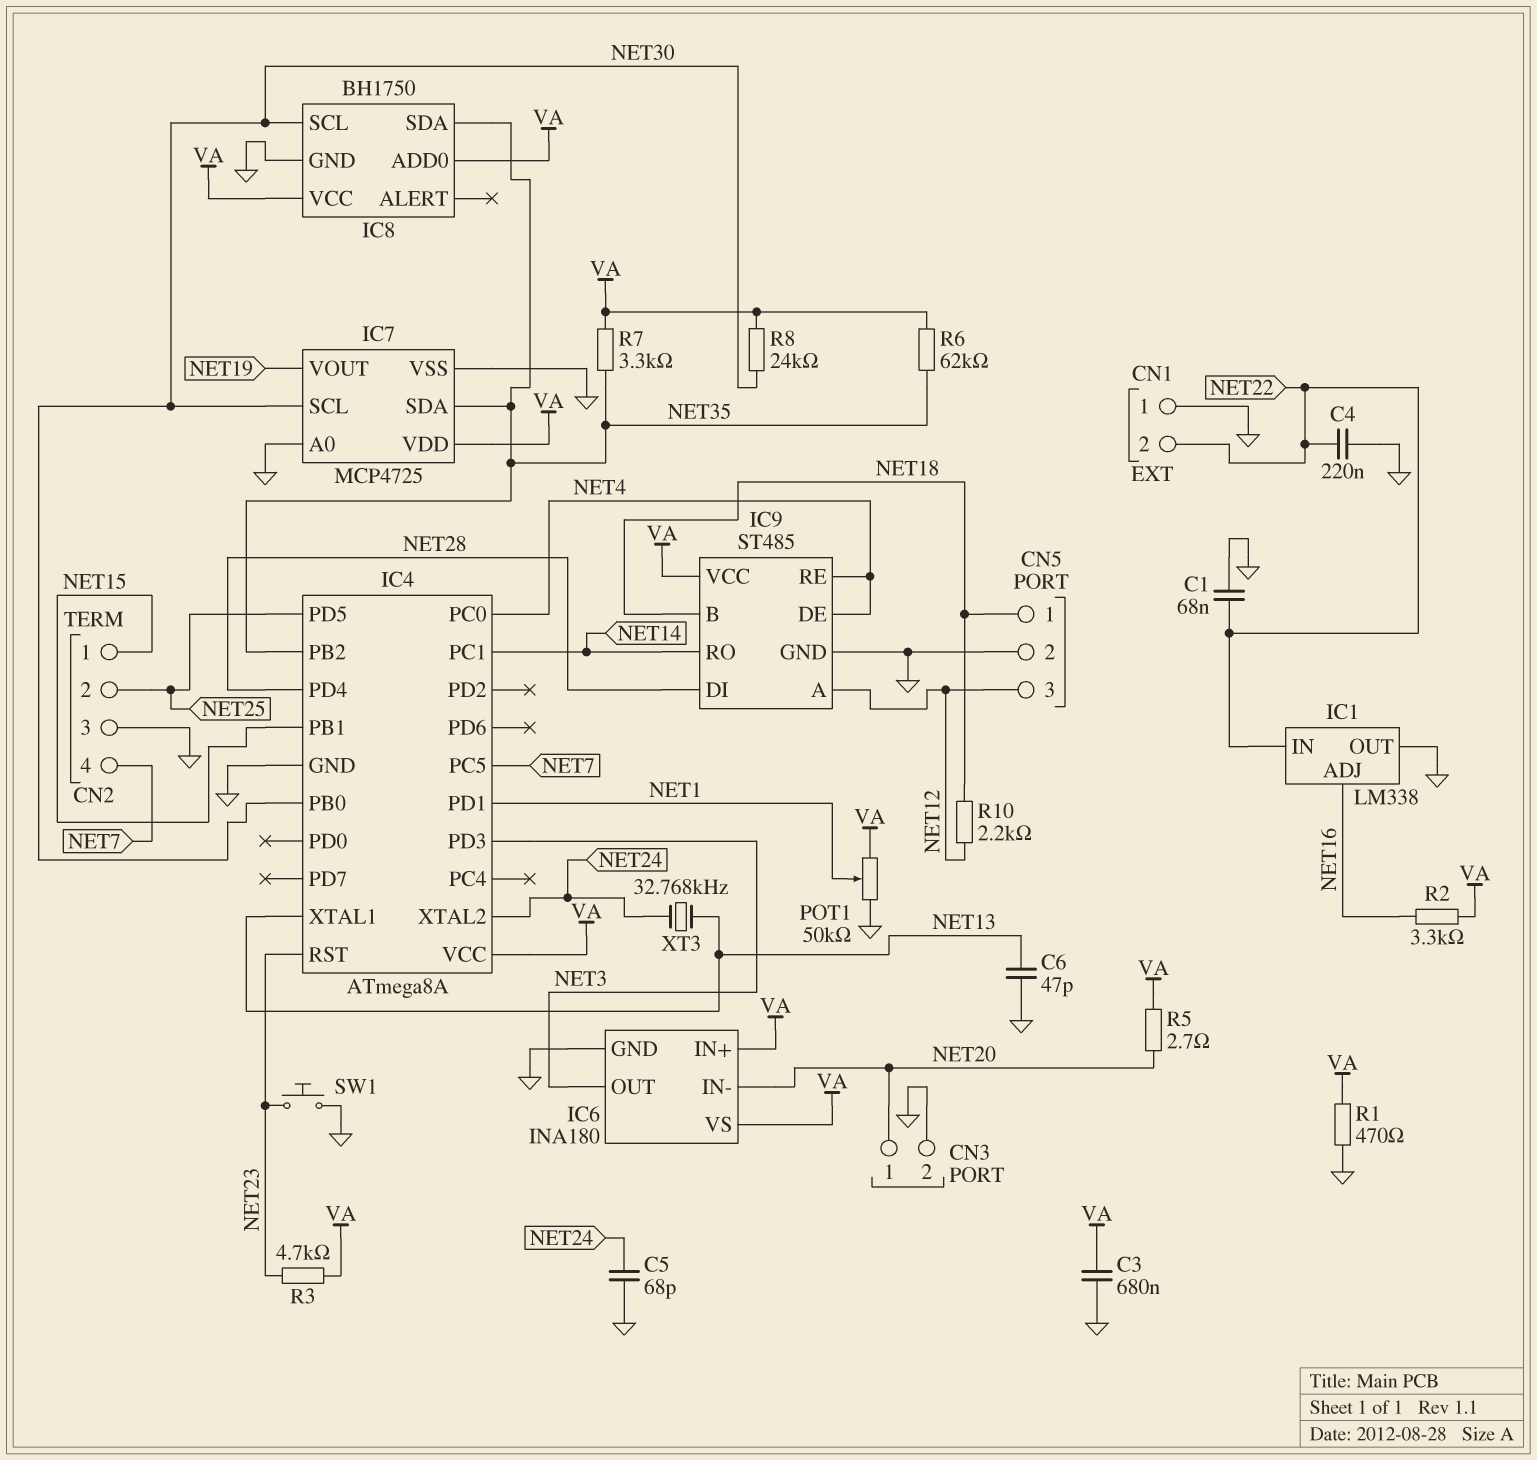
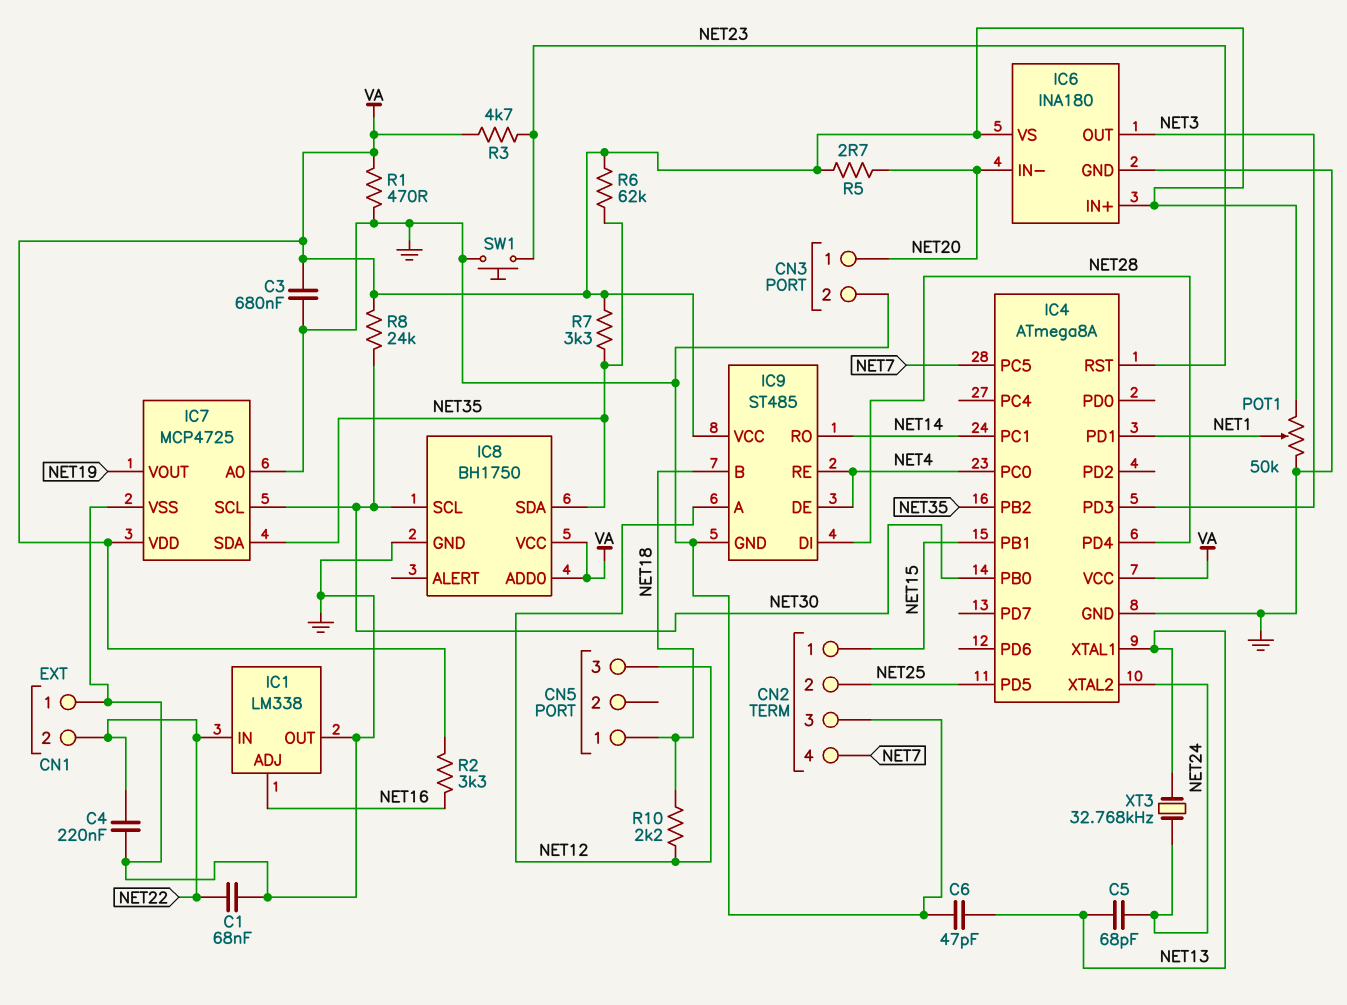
C5: 68pF (GND, NET24) -> 68pF (NET13, NET24)
CN5 pin 2: GND -> none

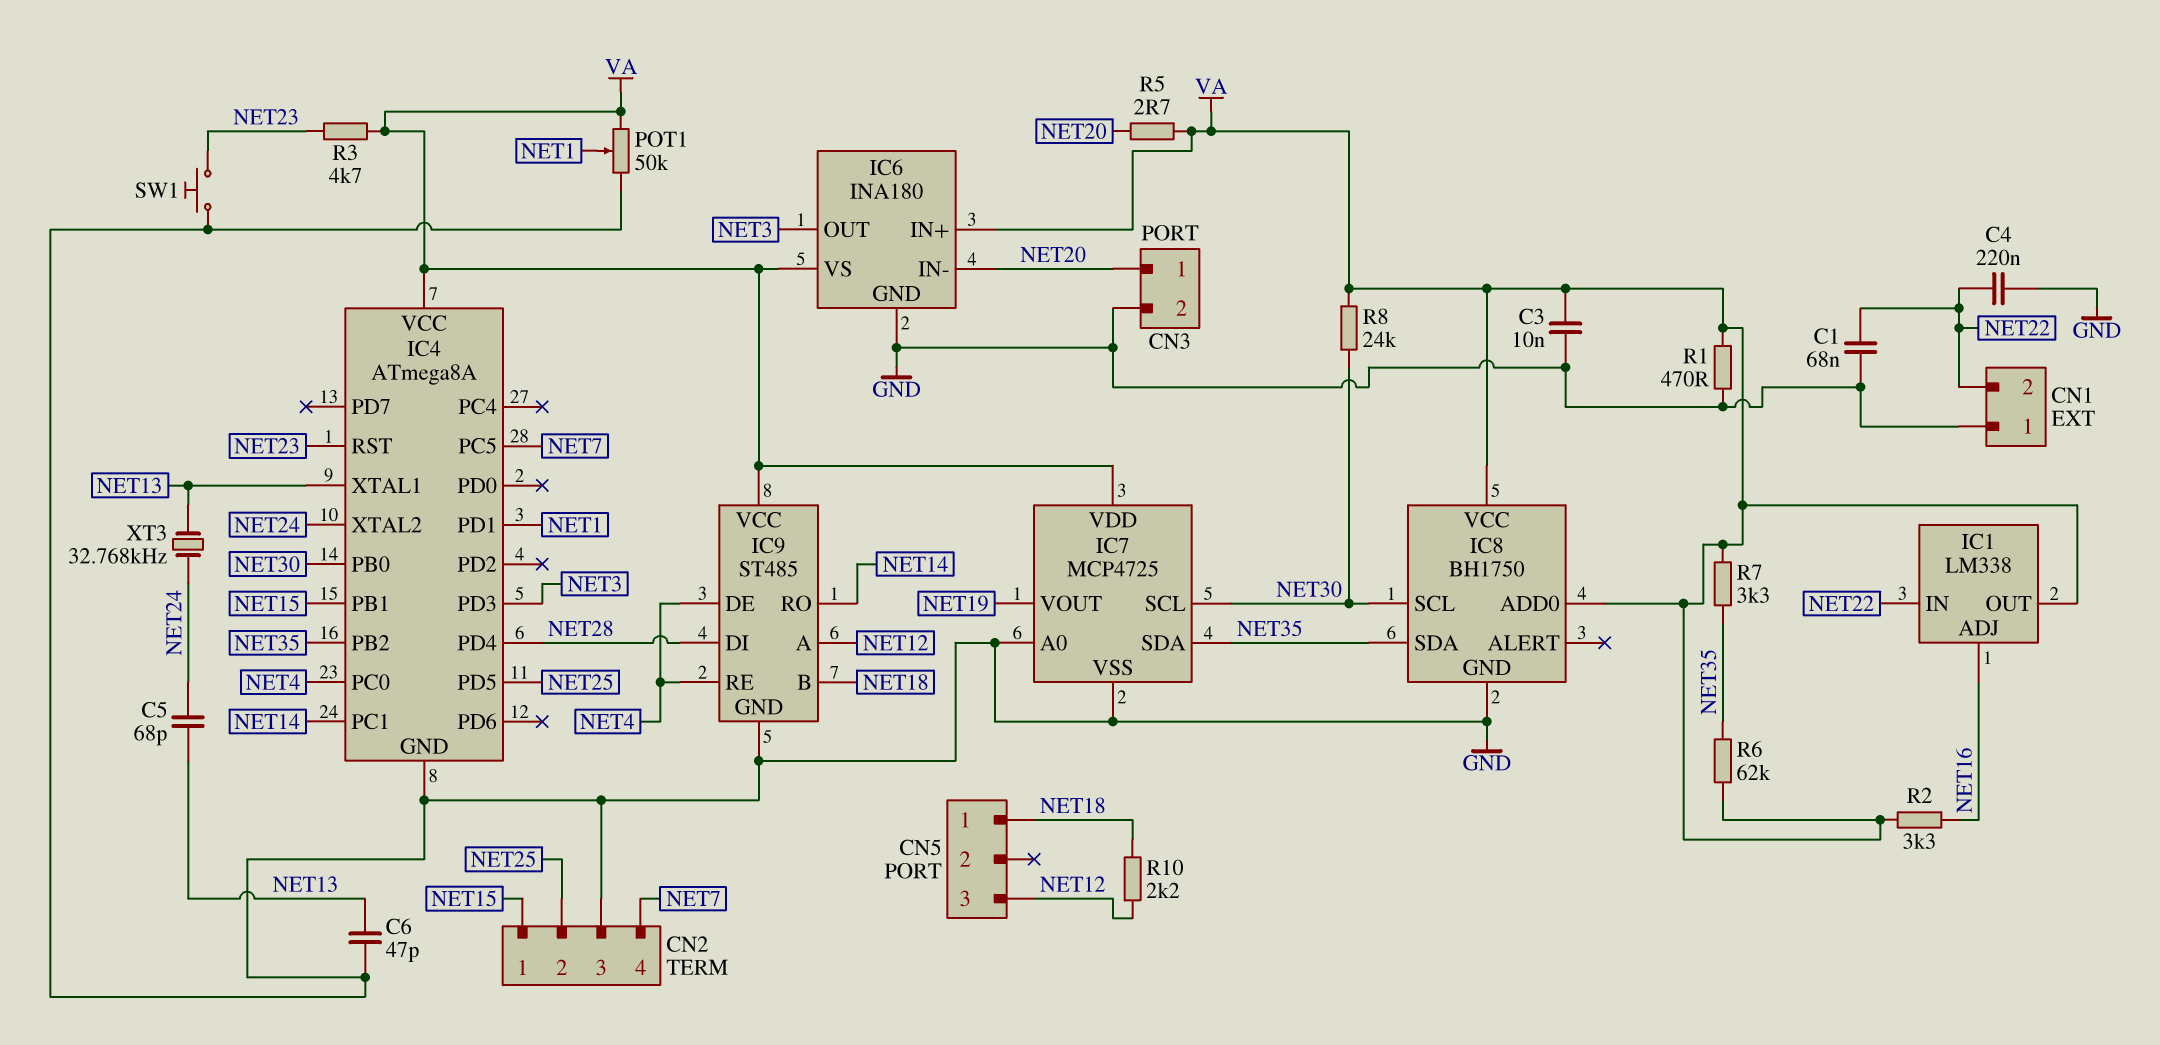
C3: 680nF (GND, VA) -> 10nF (GND, VA)
IC1 pin OUT: GND -> VA

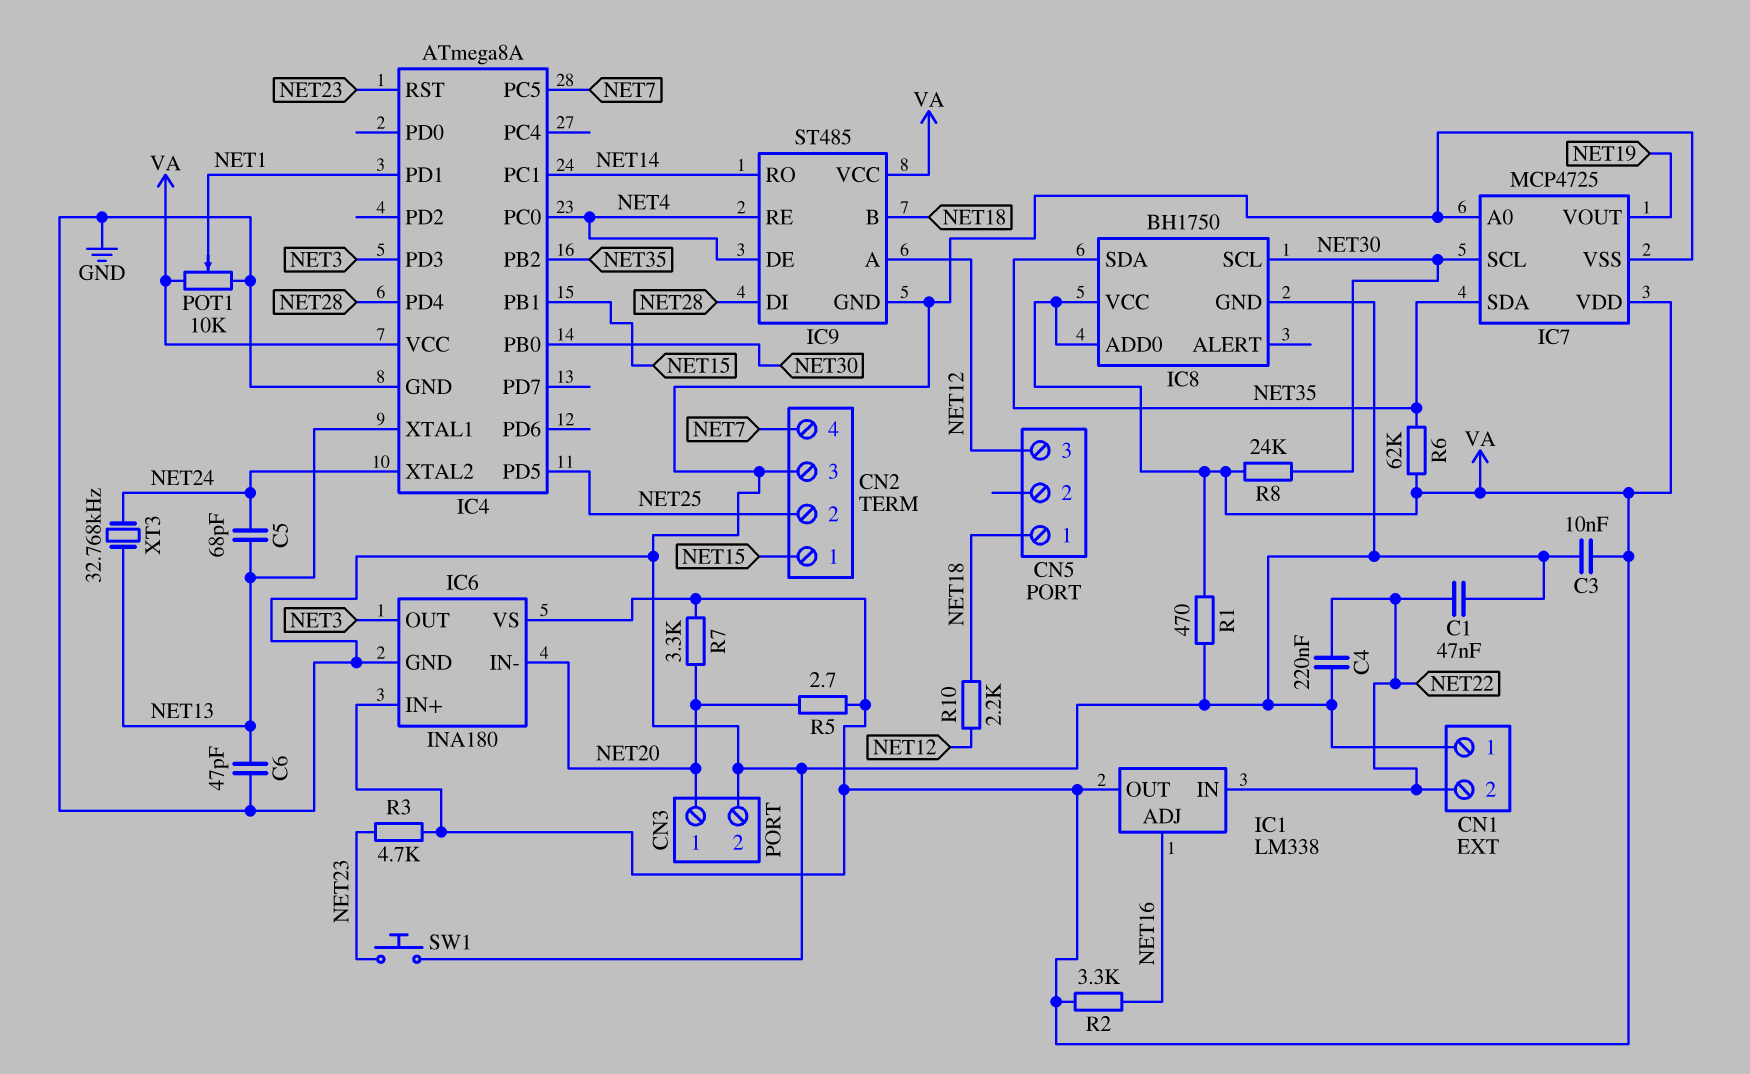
C1: 68nF (GND, NET22) -> 47nF (GND, NET22)
POT1: 50k (GND, VA, wiper NET1) -> 10k (GND, VA, wiper NET1)
R7: 3.3k (NET35, VA) -> 3.3k (NET20, VA)

